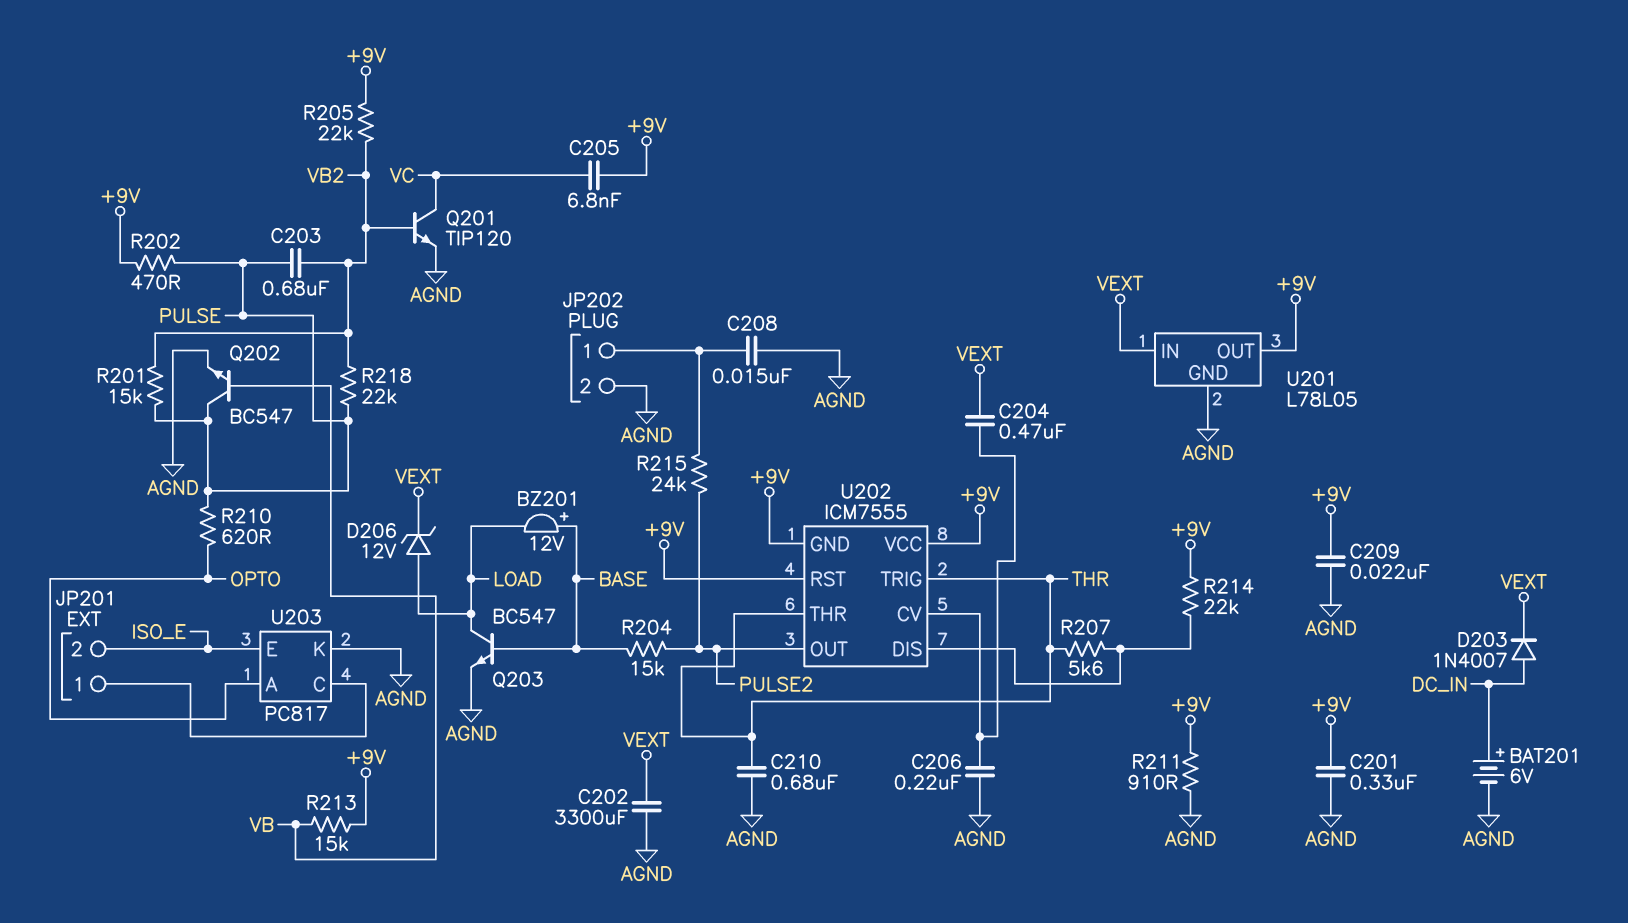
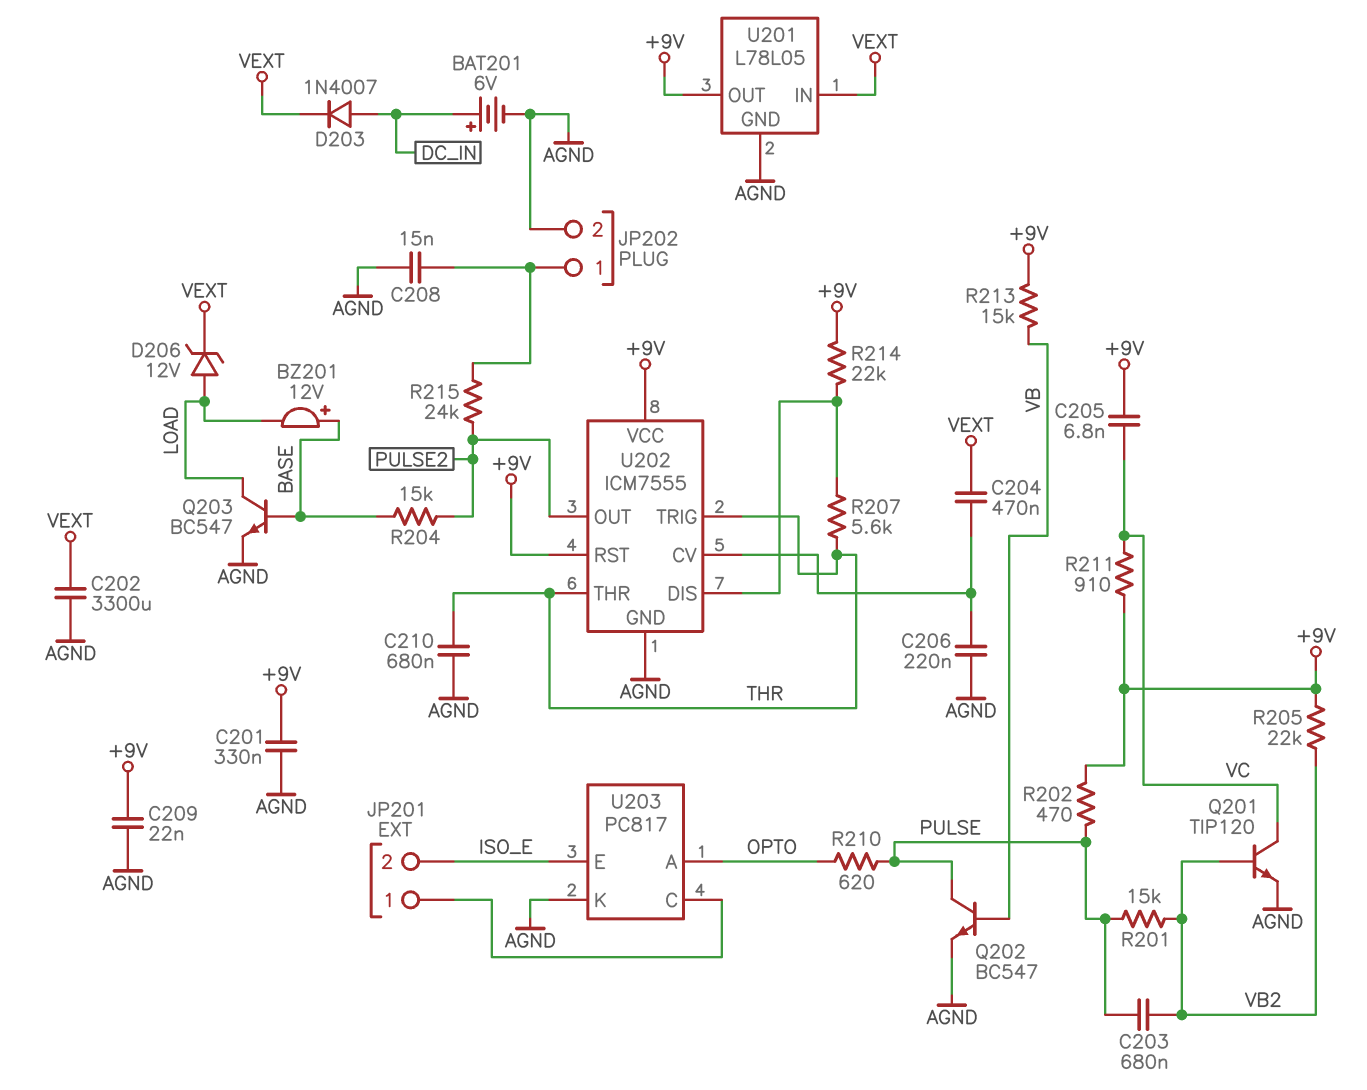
R211: 910 (+9V, AGND) -> 910 (+9V, VC)
R218: 22k (PULSE, VB2) -> none
U202 pin GND: +9V -> AGND

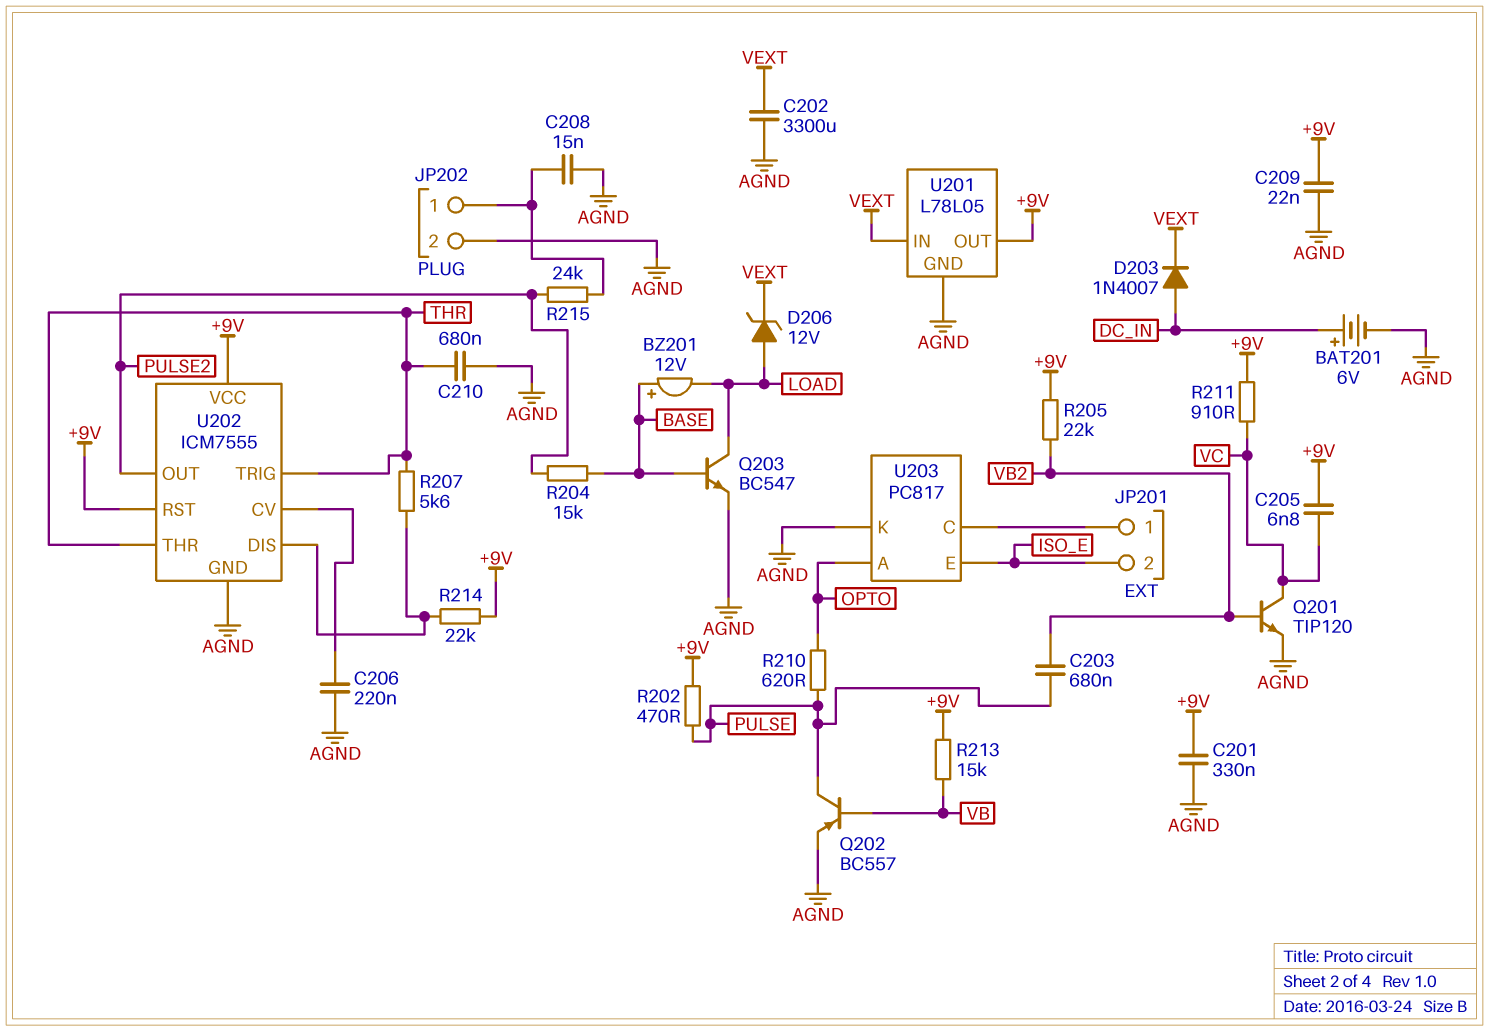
C204: 470nF (U202/CV, VEXT) -> none
Q202: NPN BC547 (B VB, C PULSE, E AGND) -> PNP BC557 (B VB, C PULSE, E AGND)
R201: 15k (PULSE, VB2) -> none

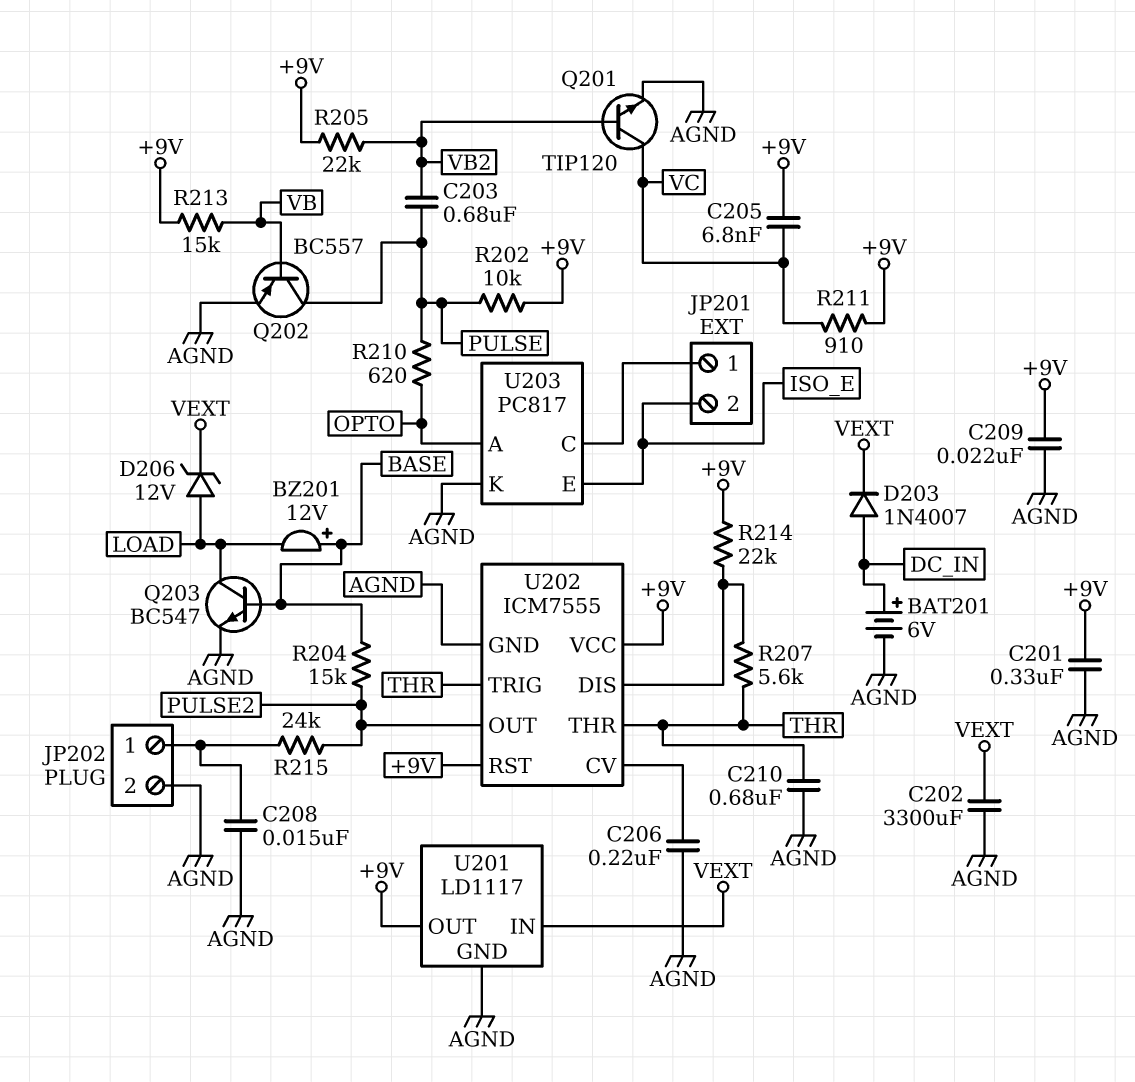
R202: 470 (+9V, PULSE) -> 10k (+9V, PULSE)
U201: L78L05 -> LD1117

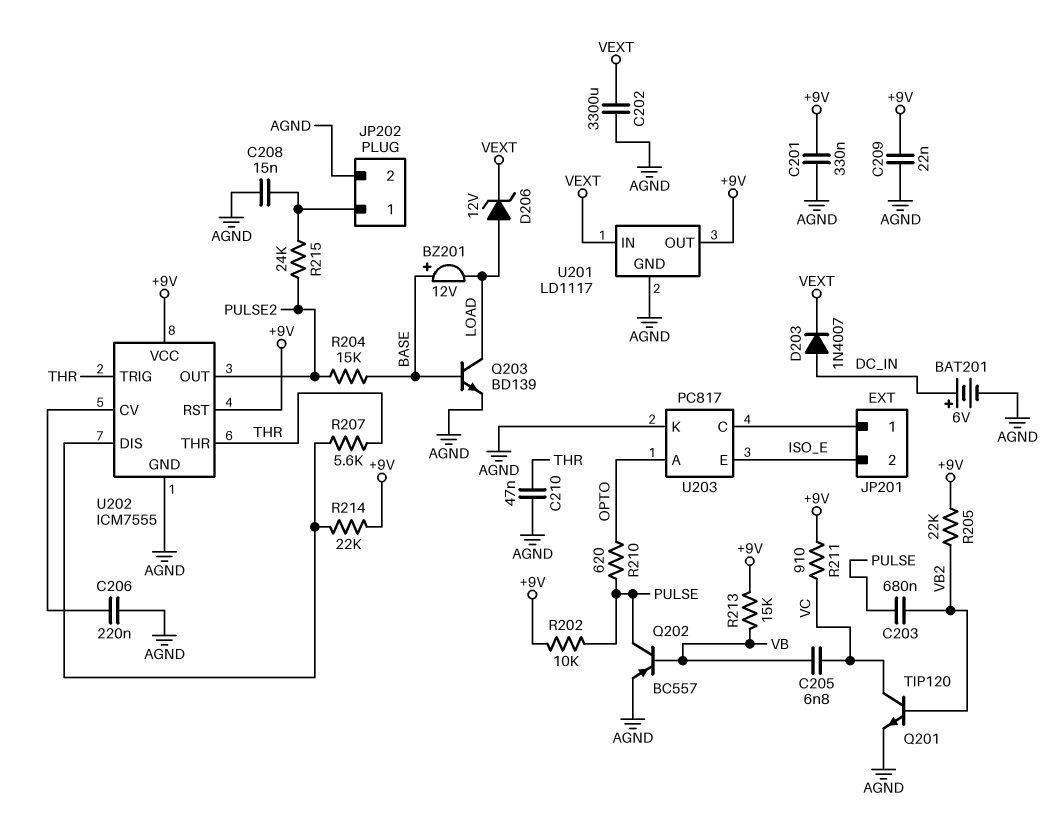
C205: 6.8nF (+9V, VC) -> 6.8nF (VB, VC)
C210: 680nF (AGND, THR) -> 47nF (AGND, THR)
Q203: NPN BC547 (B BASE, C LOAD, E AGND) -> NPN BD139 (B BASE, C LOAD, E AGND)

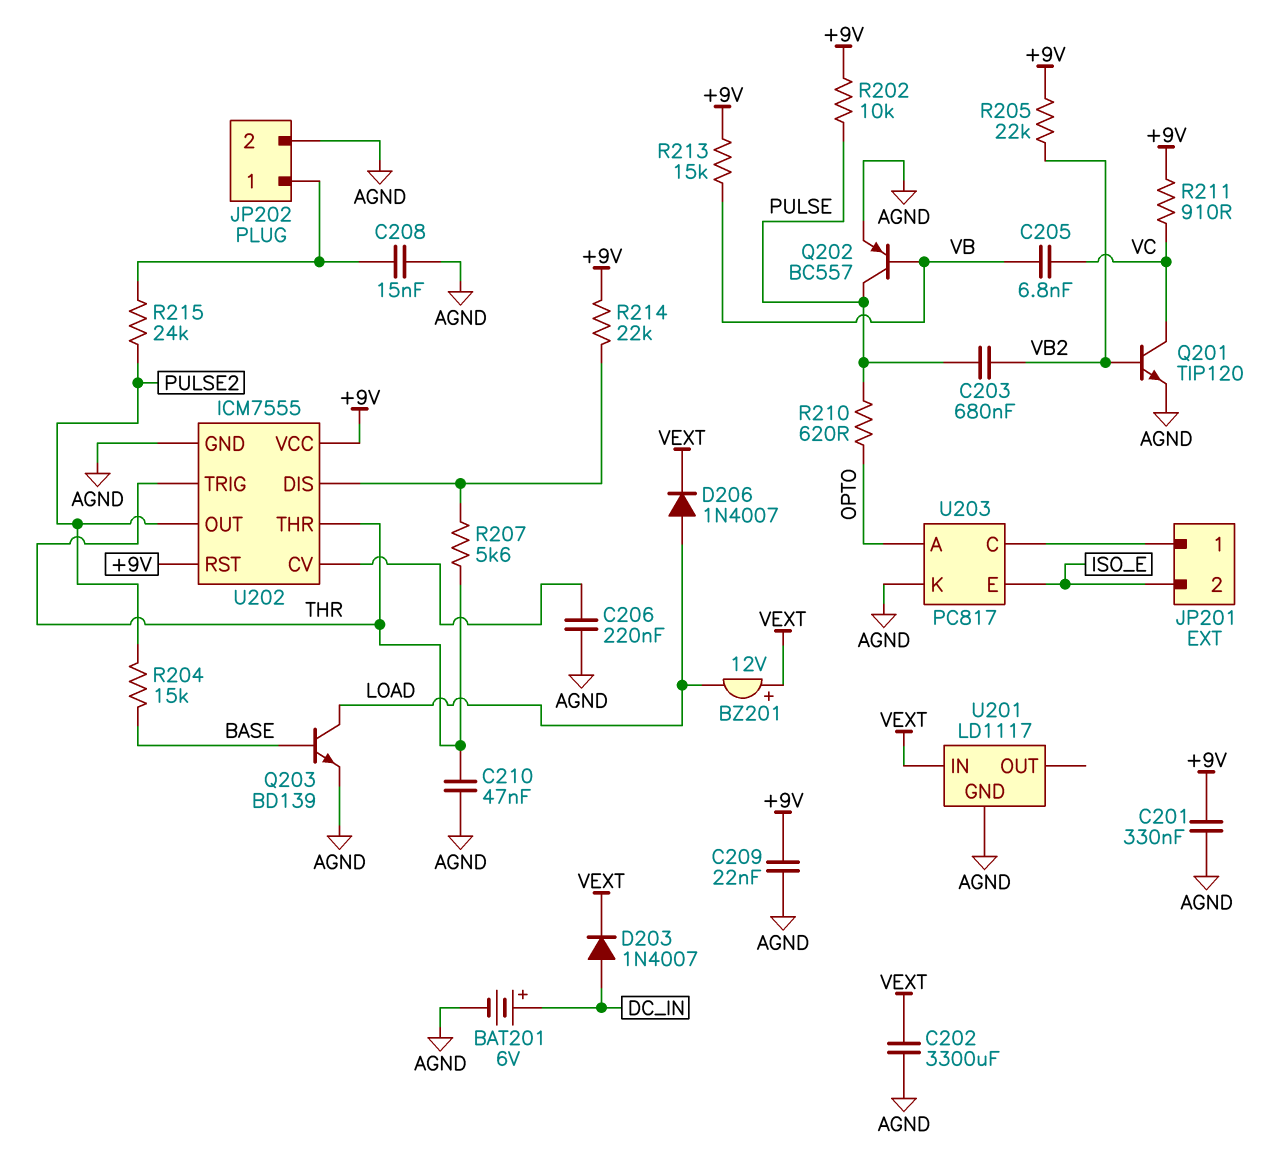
BZ201: buzzer 12V (plus BASE, minus LOAD) -> buzzer 12V (plus VEXT, minus LOAD)
D206: zener 12V (A LOAD, K VEXT) -> diode 1N4007 (A LOAD, K VEXT)
U201 pin OUT: +9V -> none

